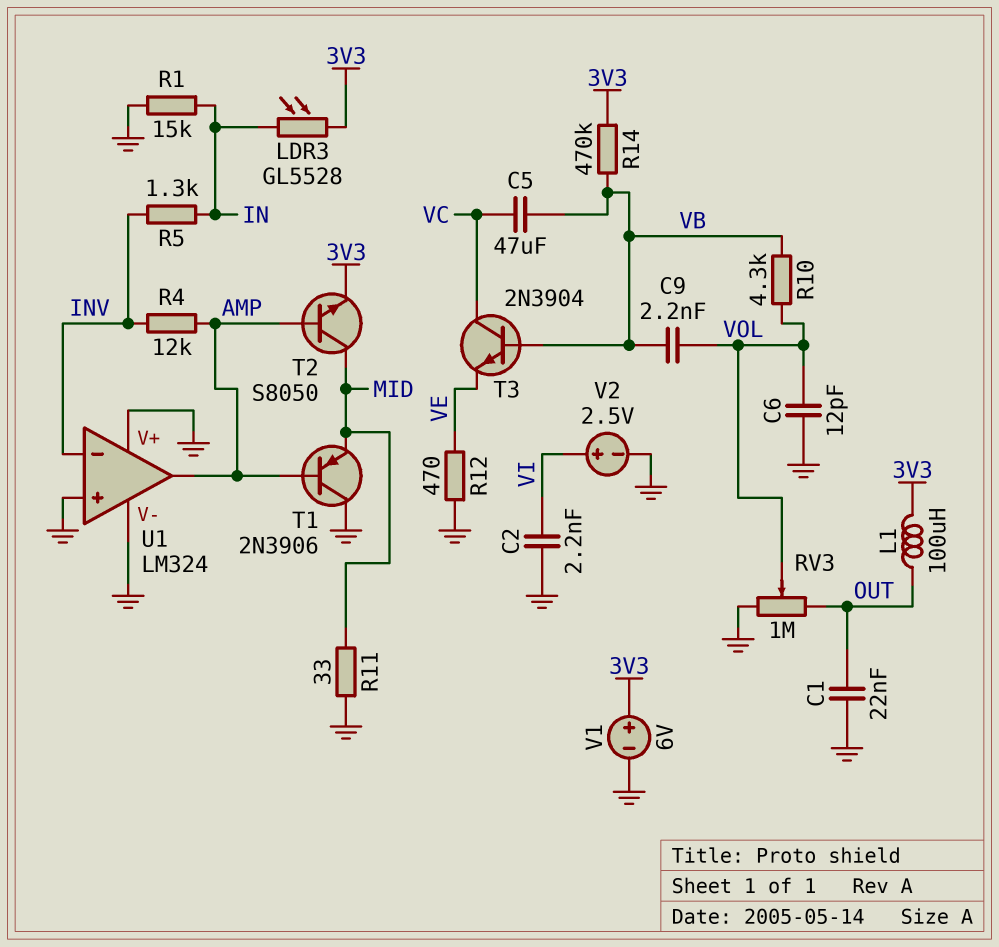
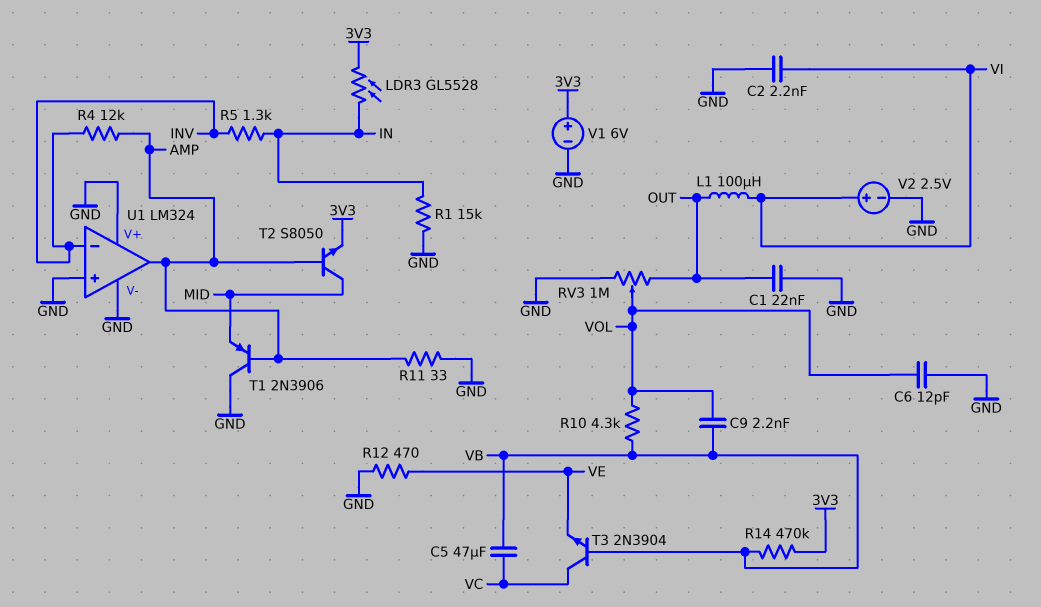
L1: 100uH (3V3, OUT) -> 100uH (OUT, VI)
R11: 33 (GND, MID) -> 33 (AMP, GND)

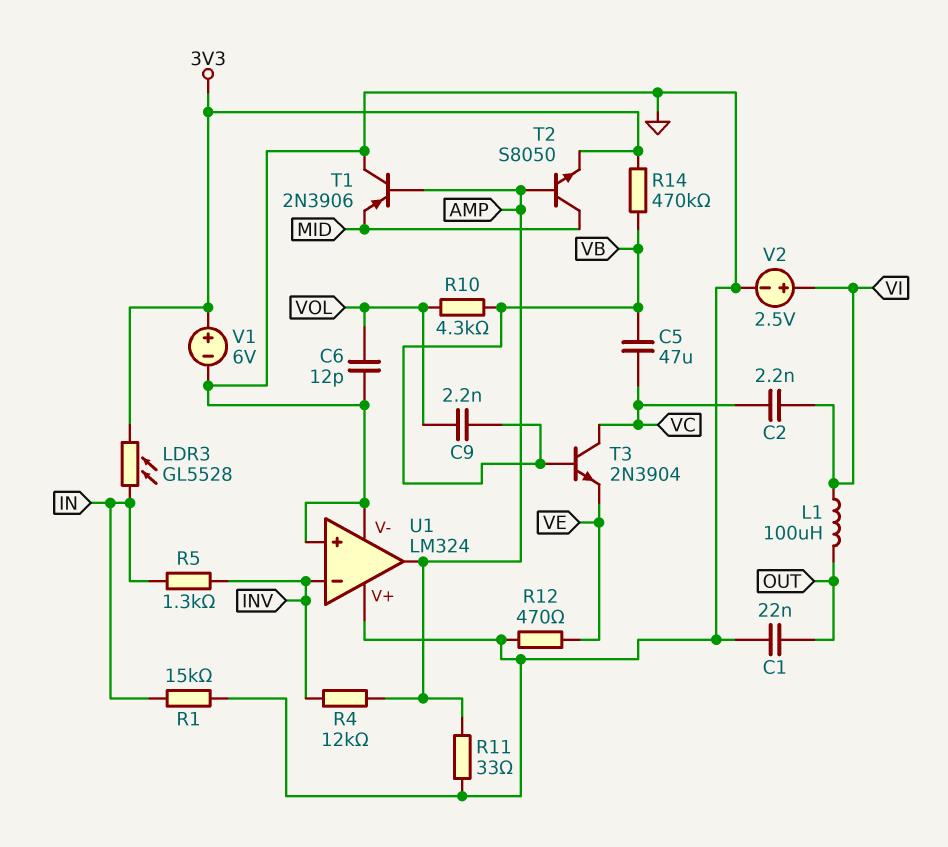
C2: 2.2nF (GND, VI) -> 2.2nF (VC, VI)
RV3: 1M (GND, OUT, wiper VOL) -> none

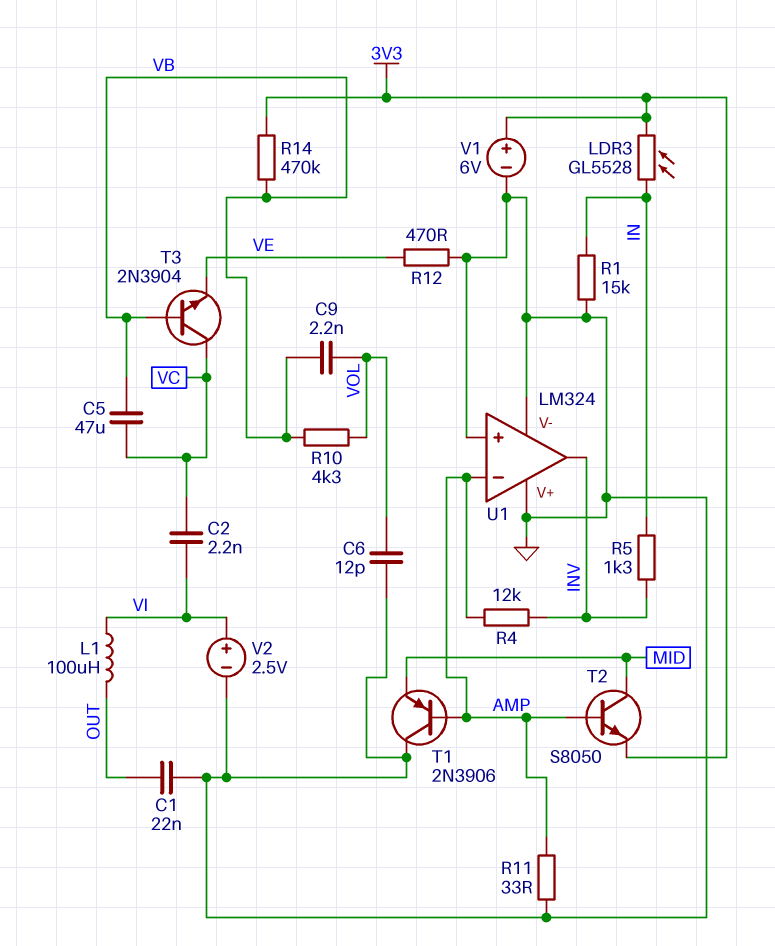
U1 pin in-: INV -> AMP
U1 pin out: AMP -> INV

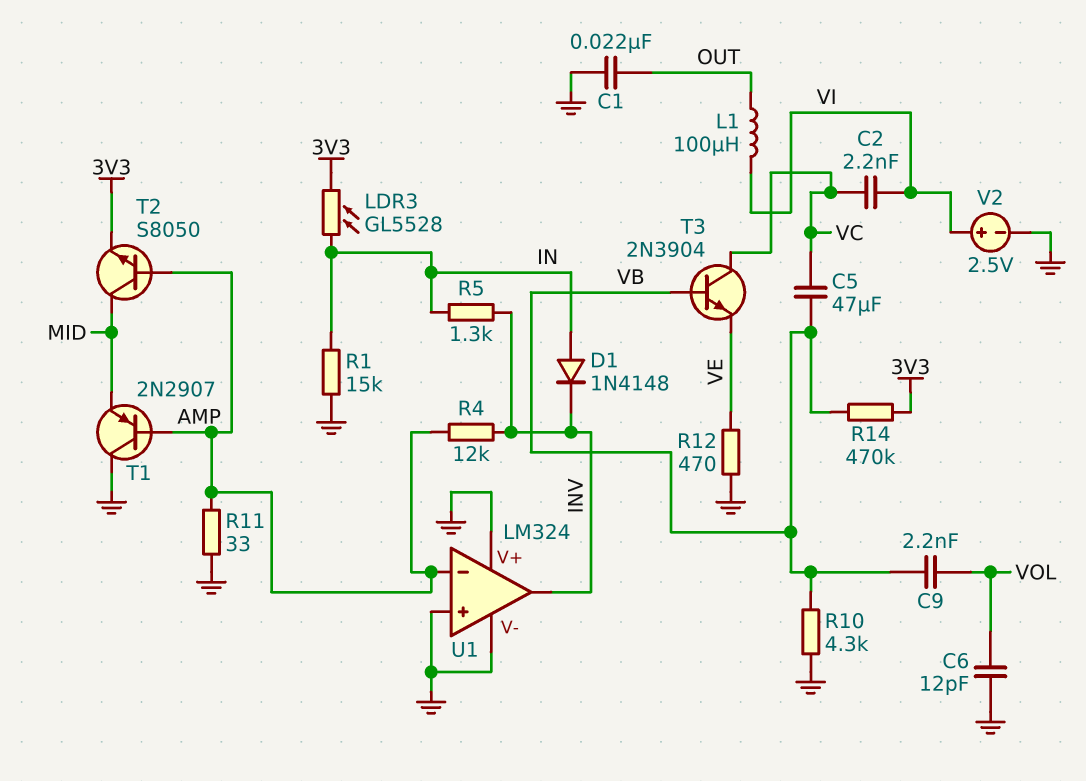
D1: none -> diode 1N4148 (A IN, K INV)
R10: 4.3k (VB, VOL) -> 4.3k (GND, VB)
T1: PNP 2N3906 (B AMP, C GND, E MID) -> PNP 2N2907 (B AMP, C GND, E MID)
V1: 6V (plus 3V3, minus GND) -> none

